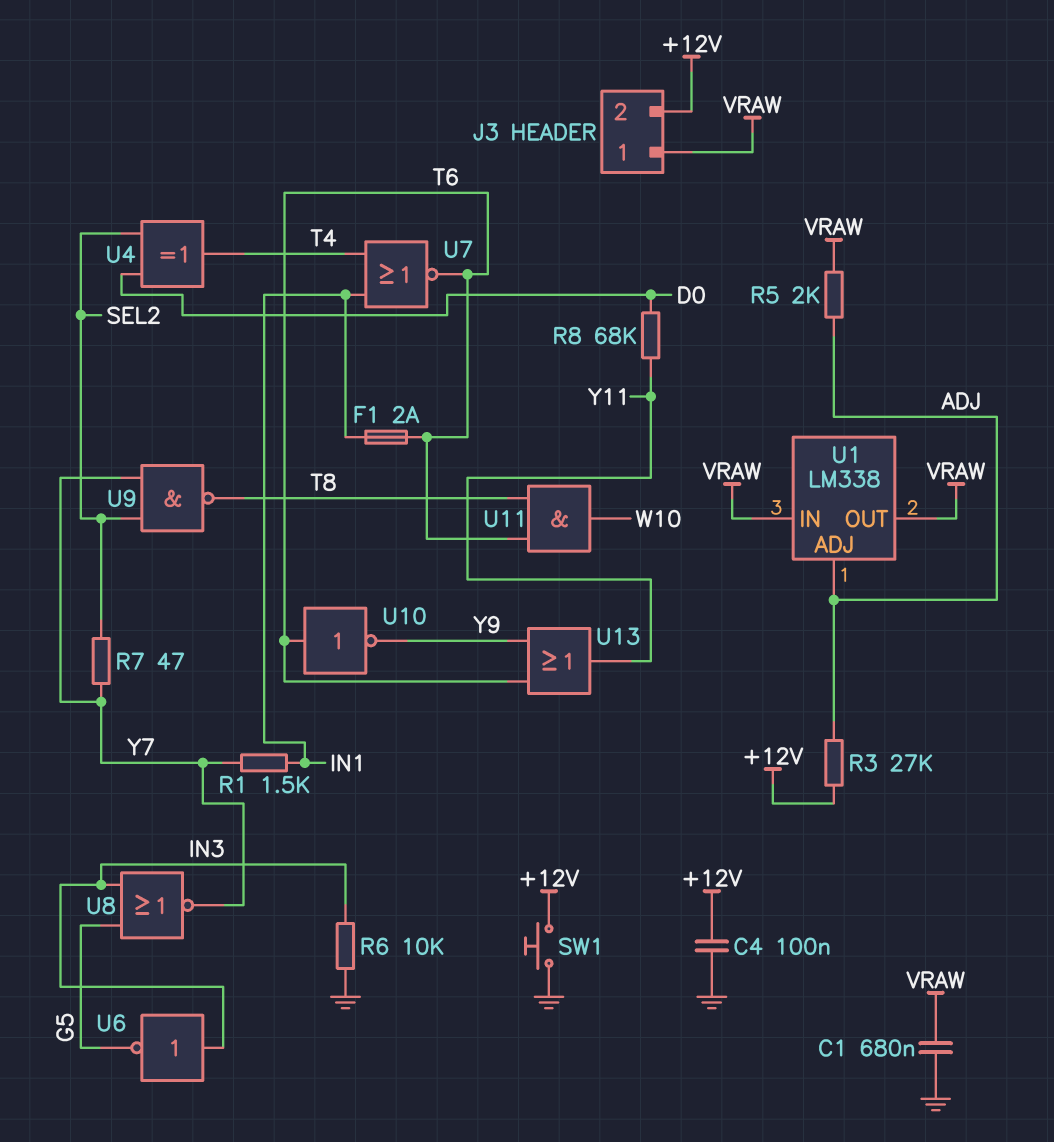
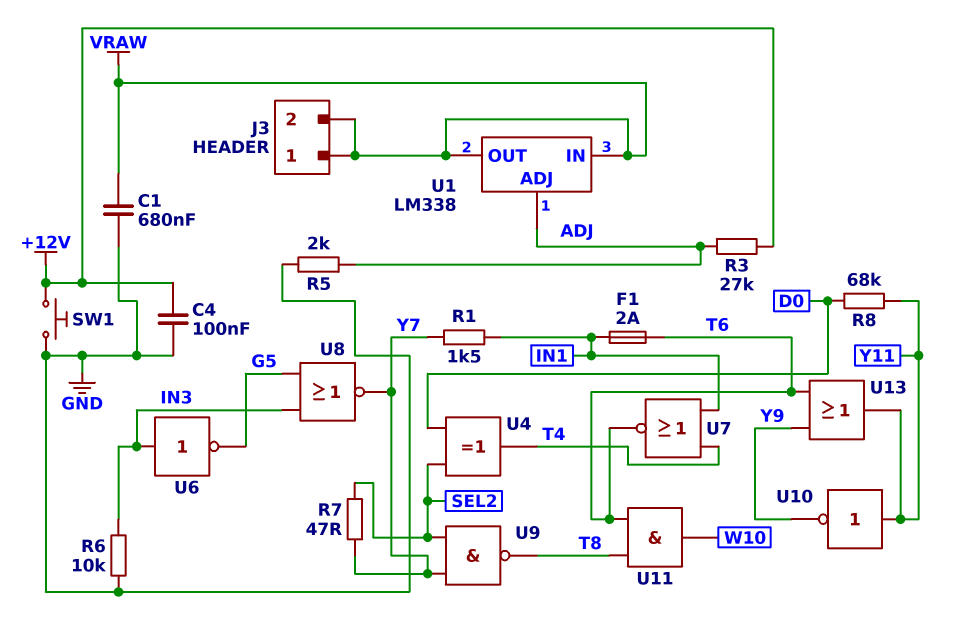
J3 pin 2: +12V -> VRAW
R5: 2k (ADJ, VRAW) -> 2k (ADJ, GND)
U10: NOT (in T6, out Y9) -> NOT (in Y11, out Y9)

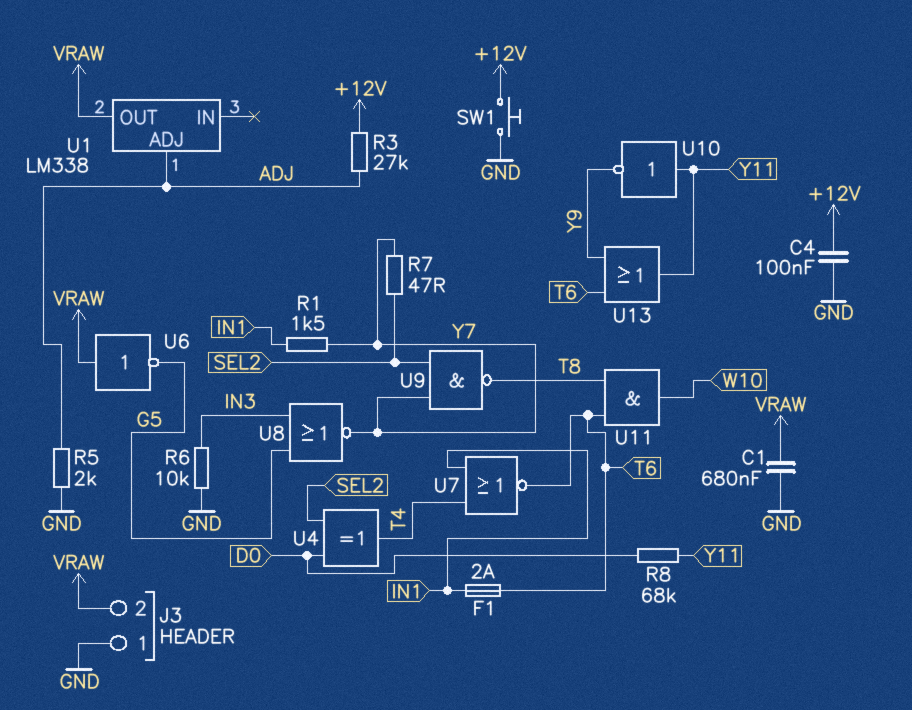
J3 pin 1: VRAW -> GND
U1 pin IN: VRAW -> none
U6: NOT (in IN3, out G5) -> NOT (in VRAW, out G5)

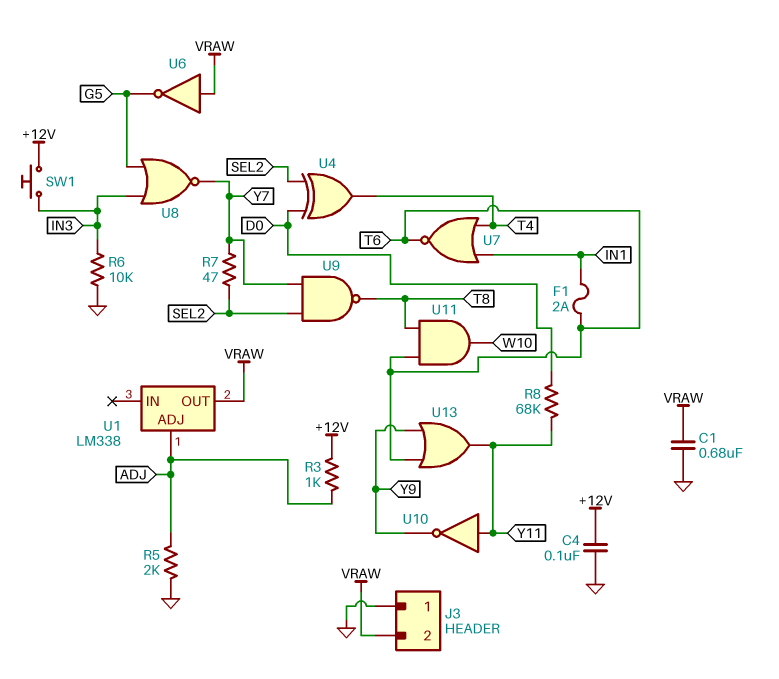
R1: 1.5k (IN1, Y7) -> none
R3: 27k (+12V, ADJ) -> 1k (+12V, ADJ)
SW1: button (+12V, GND) -> button (+12V, IN3)

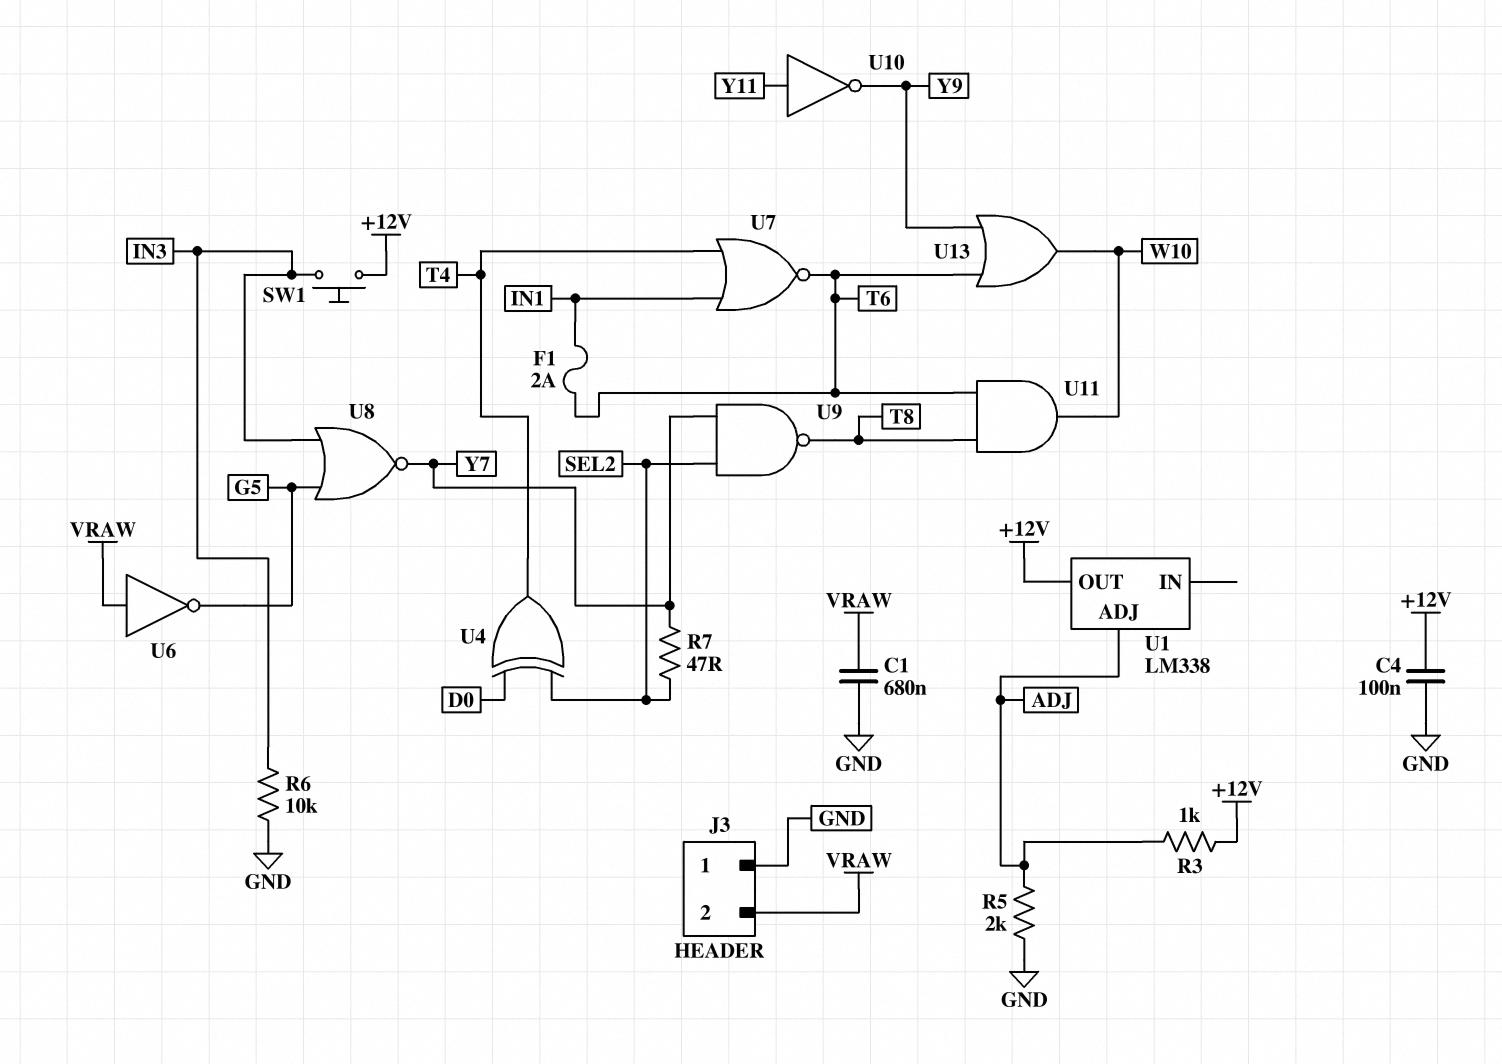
R8: 68k (D0, Y11) -> none
U1 pin OUT: VRAW -> +12V
U13: OR (in T6, in Y9, out Y11) -> OR (in T6, in Y9, out W10)

